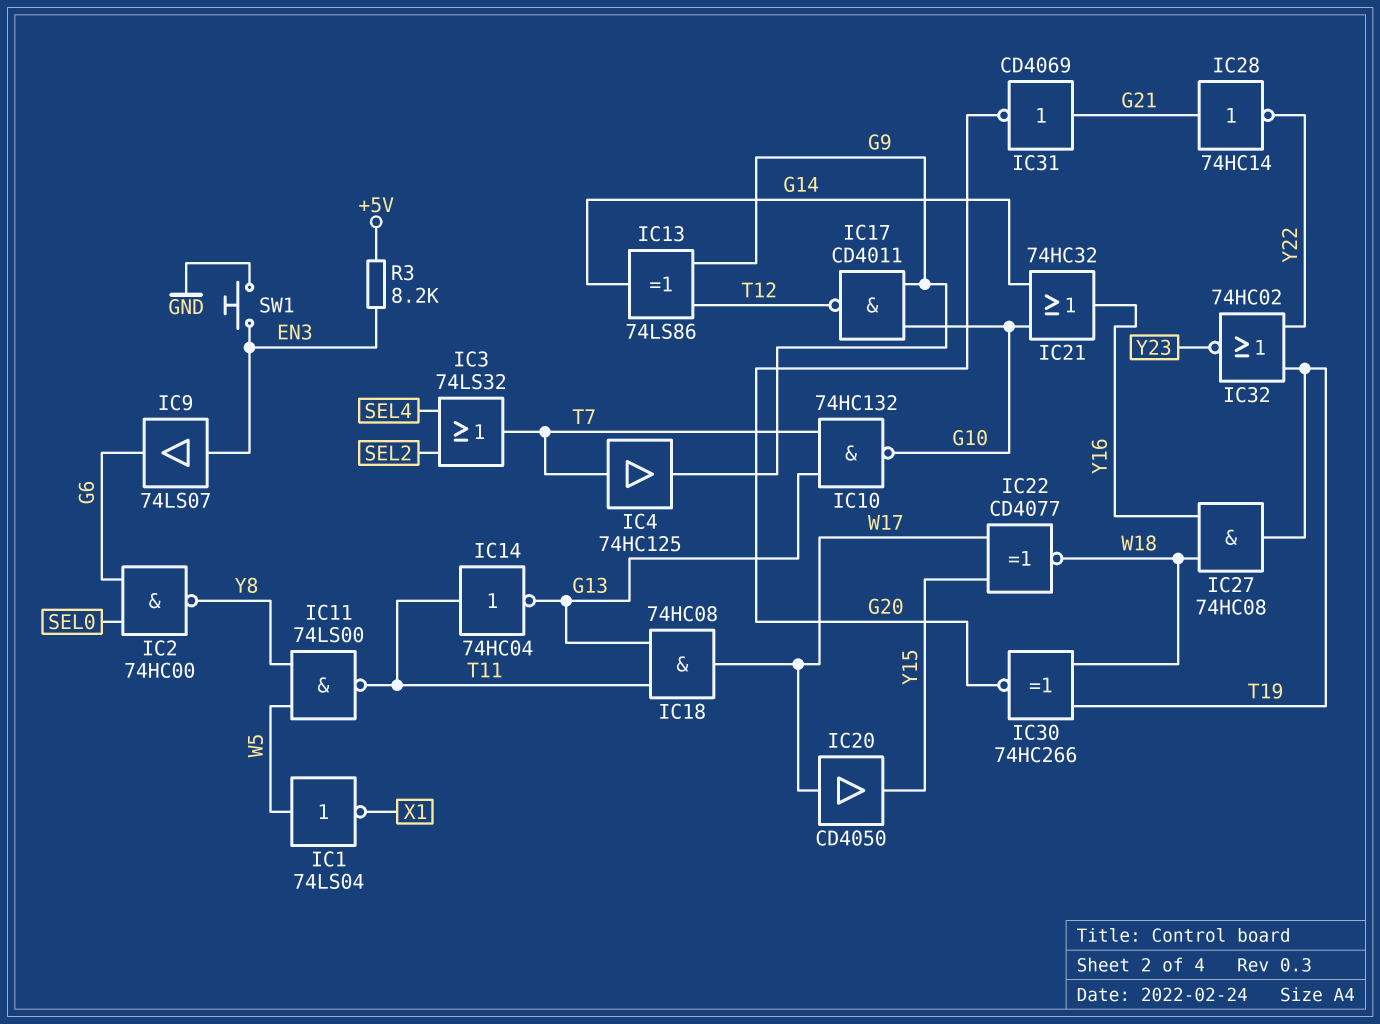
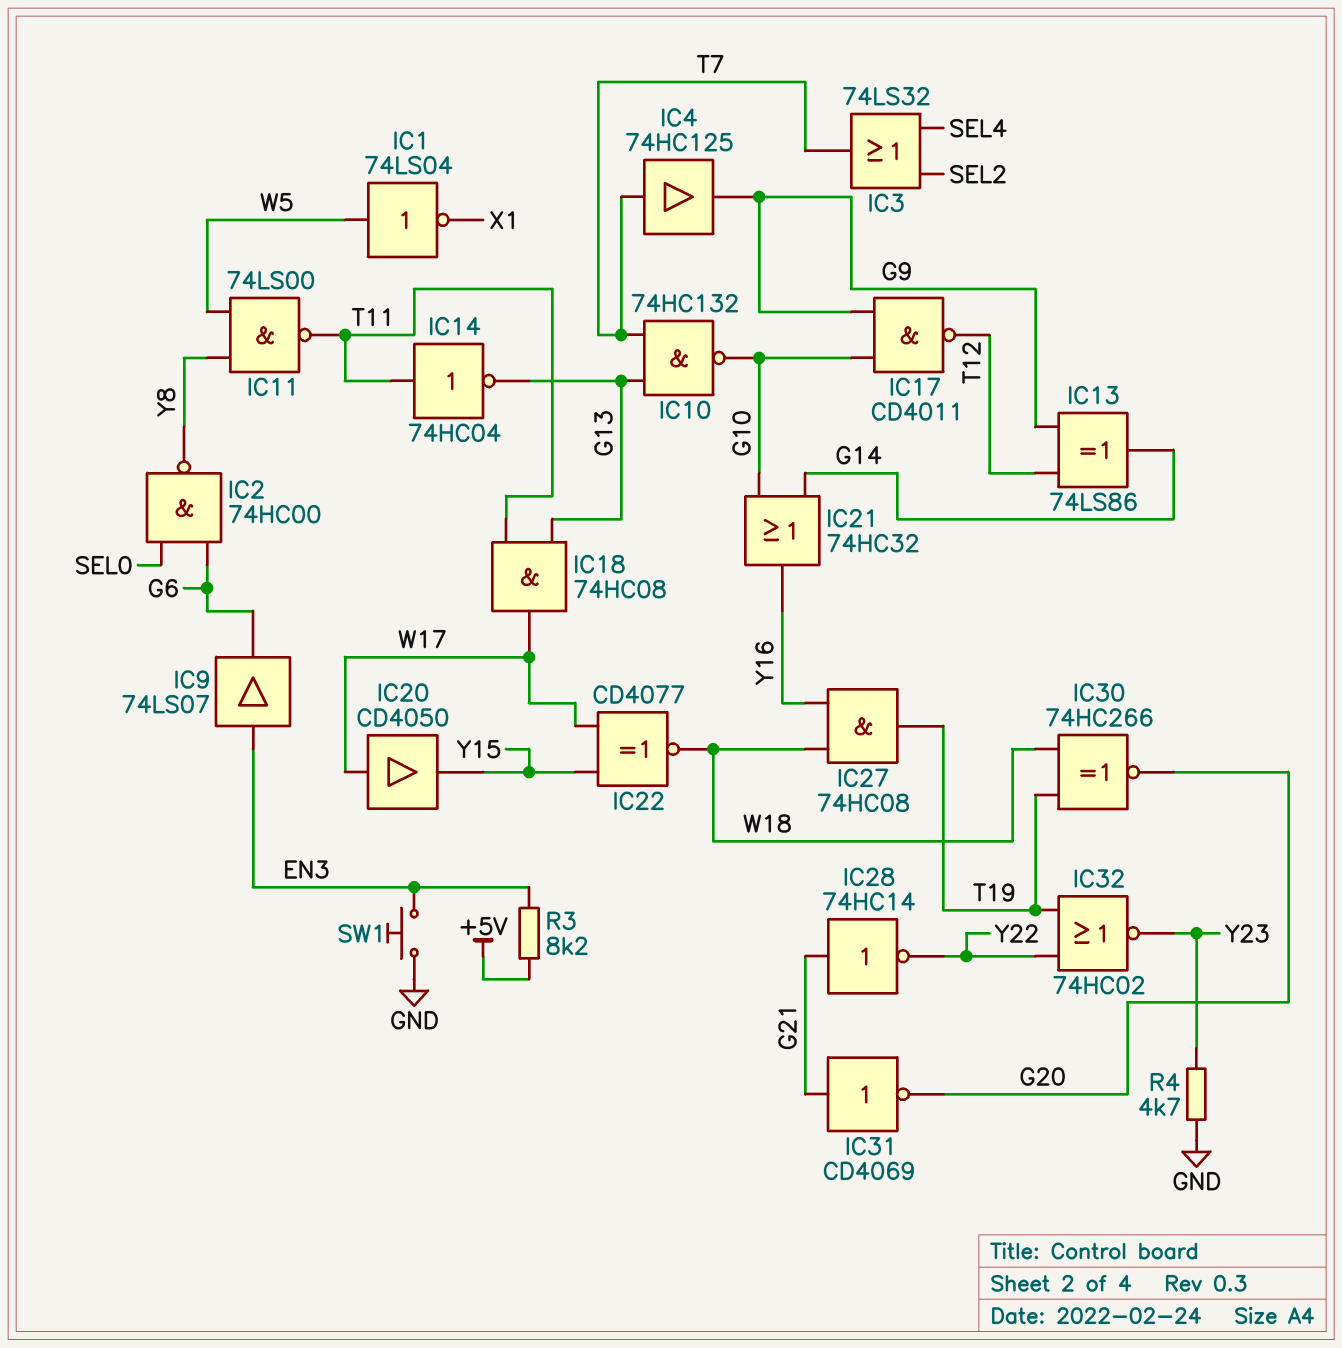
R4: none -> 4.7k (GND, Y23)

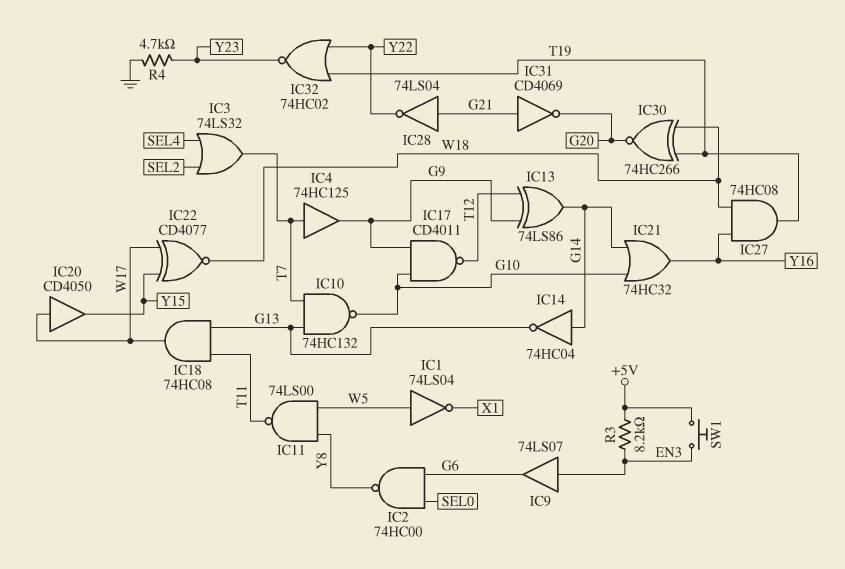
IC14: NOT 74HC04 (in T11, out G13) -> NOT 74HC04 (in G14, out G13)
IC28: NOT 74HC14 (in G21, out Y22) -> NOT 74LS04 (in G21, out Y22)
SW1: button (EN3, GND) -> button (+5V, EN3)

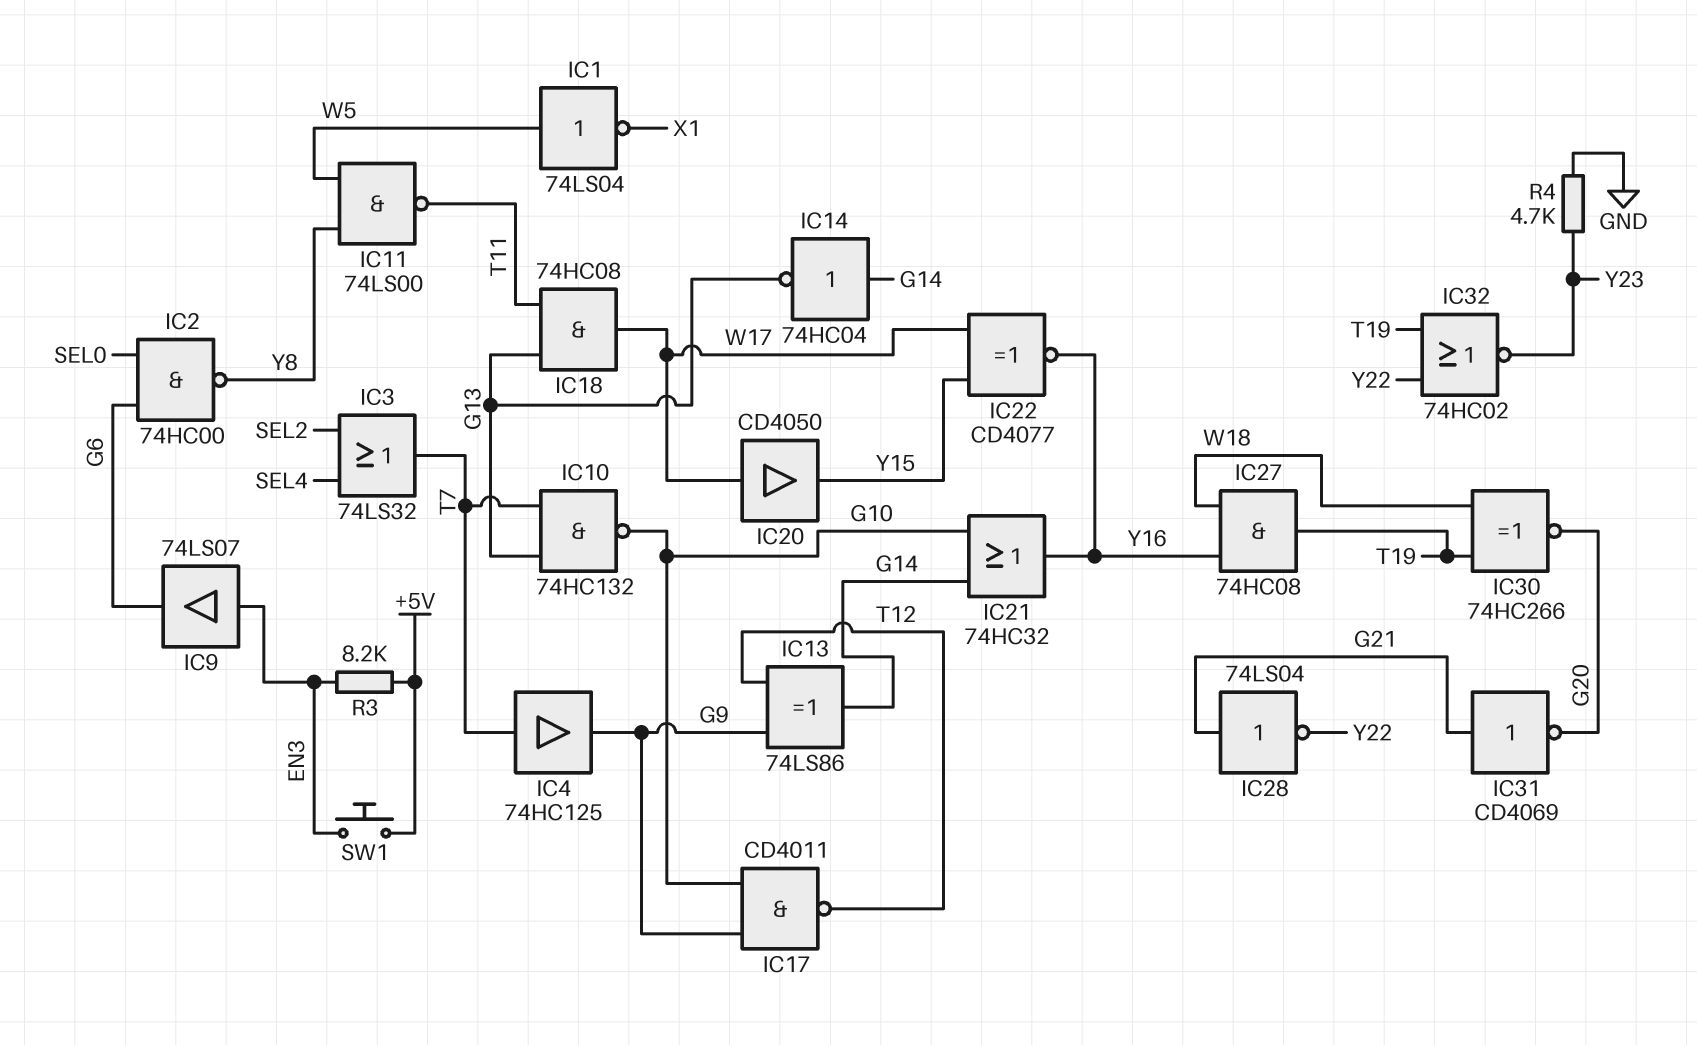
IC22: XNOR CD4077 (in W17, in Y15, out W18) -> XNOR CD4077 (in W17, in Y15, out Y16)

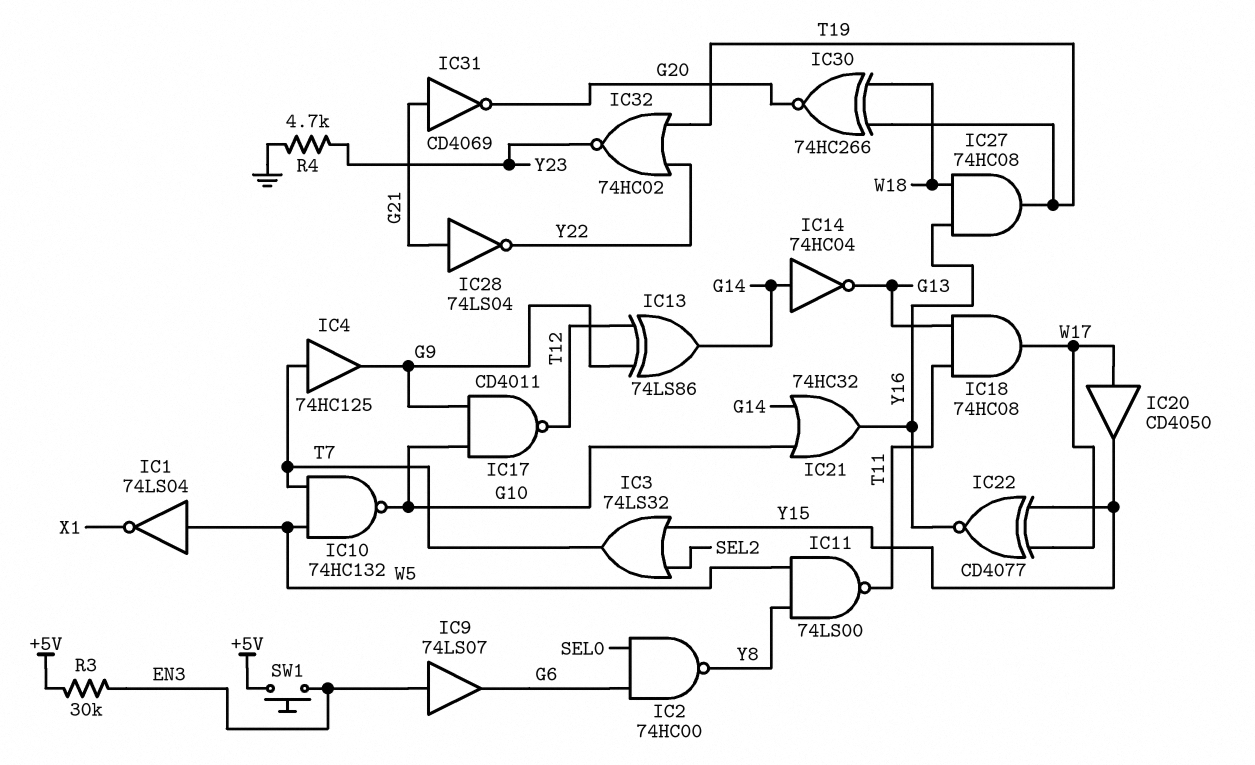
IC3: OR 74LS32 (in SEL2, in SEL4, out T7) -> OR 74LS32 (in SEL2, in Y15, out T7)
IC10: NAND 74HC132 (in G13, in T7, out G10) -> NAND 74HC132 (in T7, in W5, out G10)
R3: 8.2k (+5V, EN3) -> 30k (+5V, EN3)

